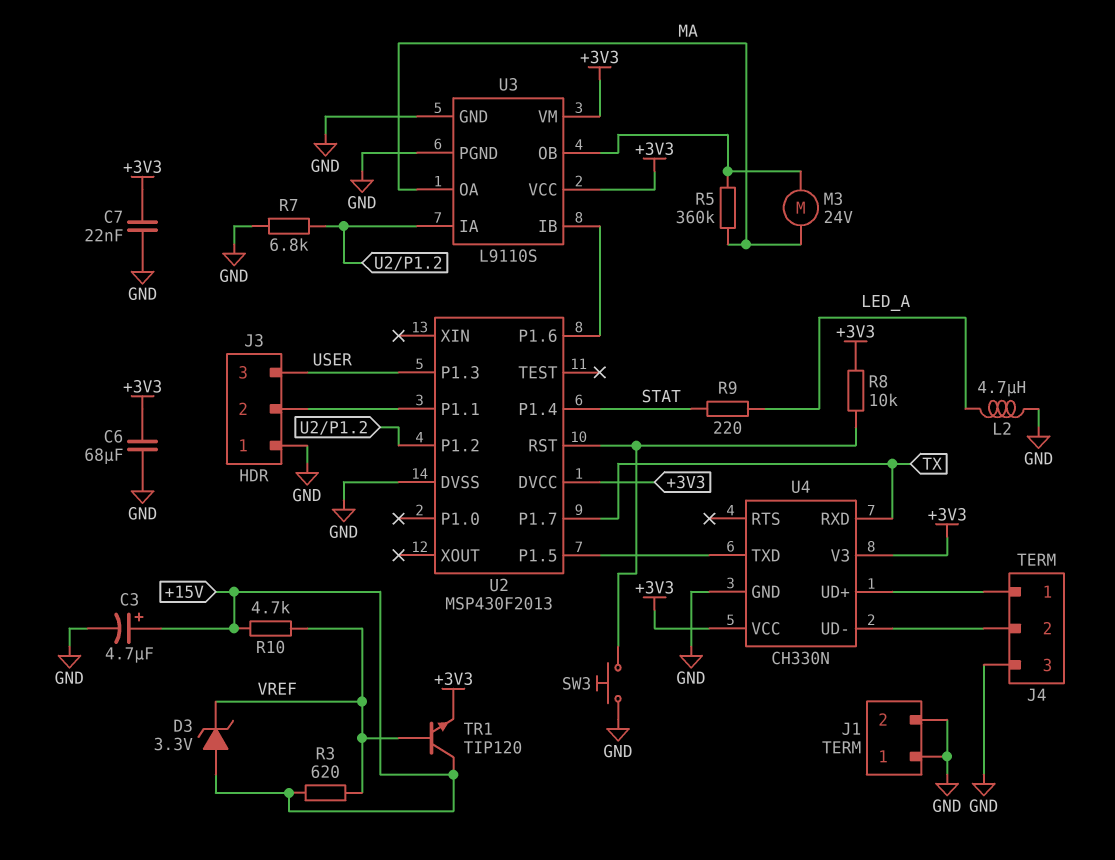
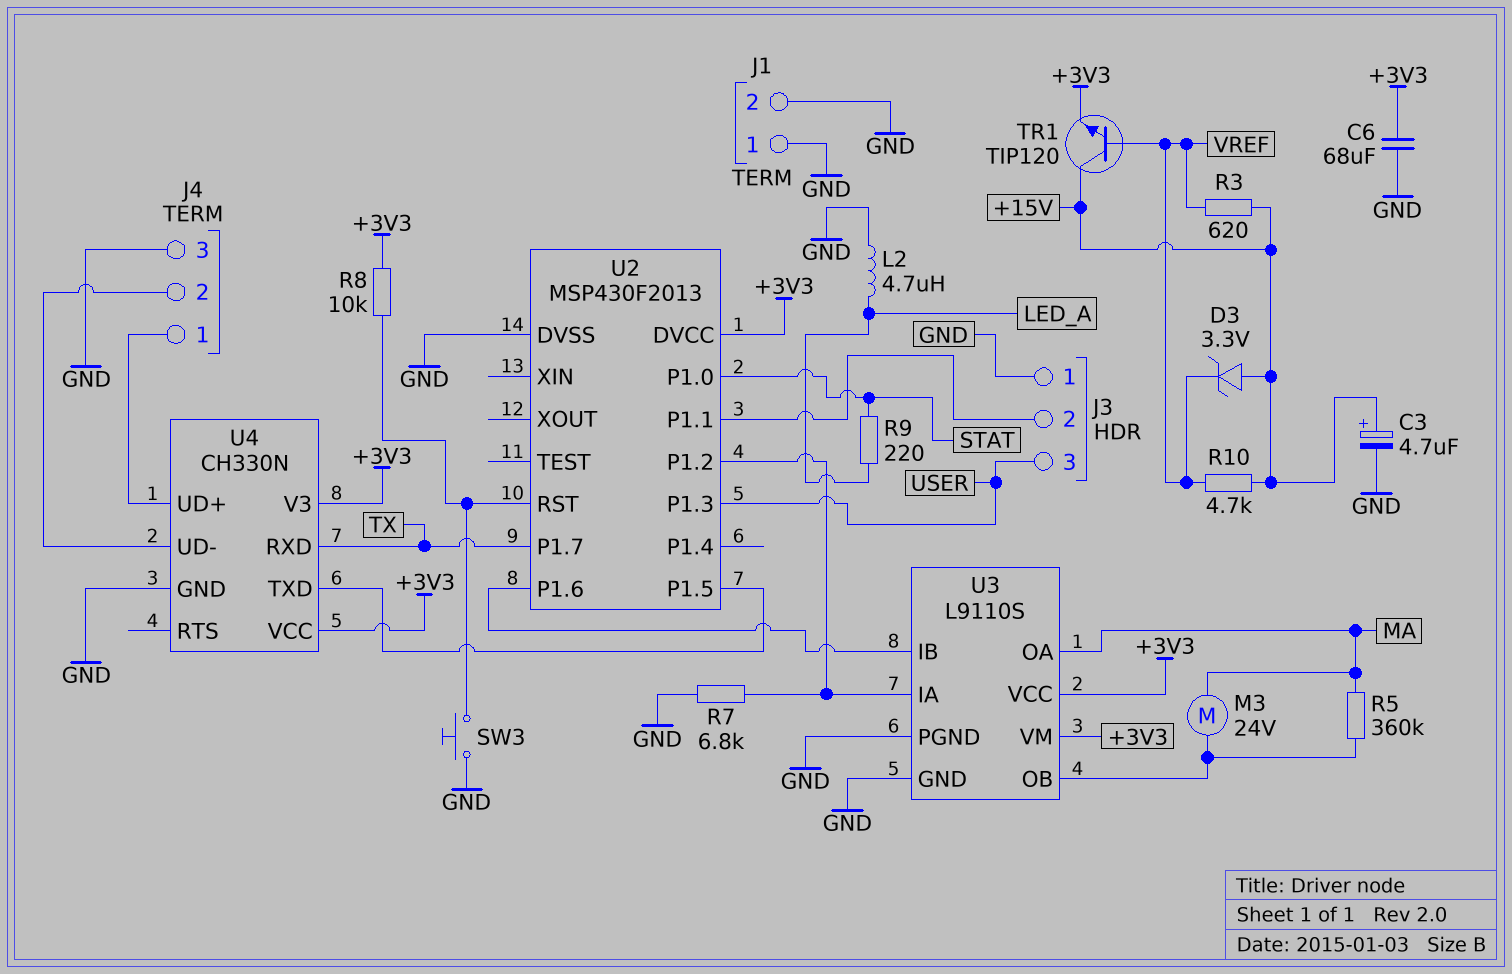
C7: 22nF (+3V3, GND) -> none
U2 pin P1.0: none -> STAT
U2 pin P1.4: STAT -> none

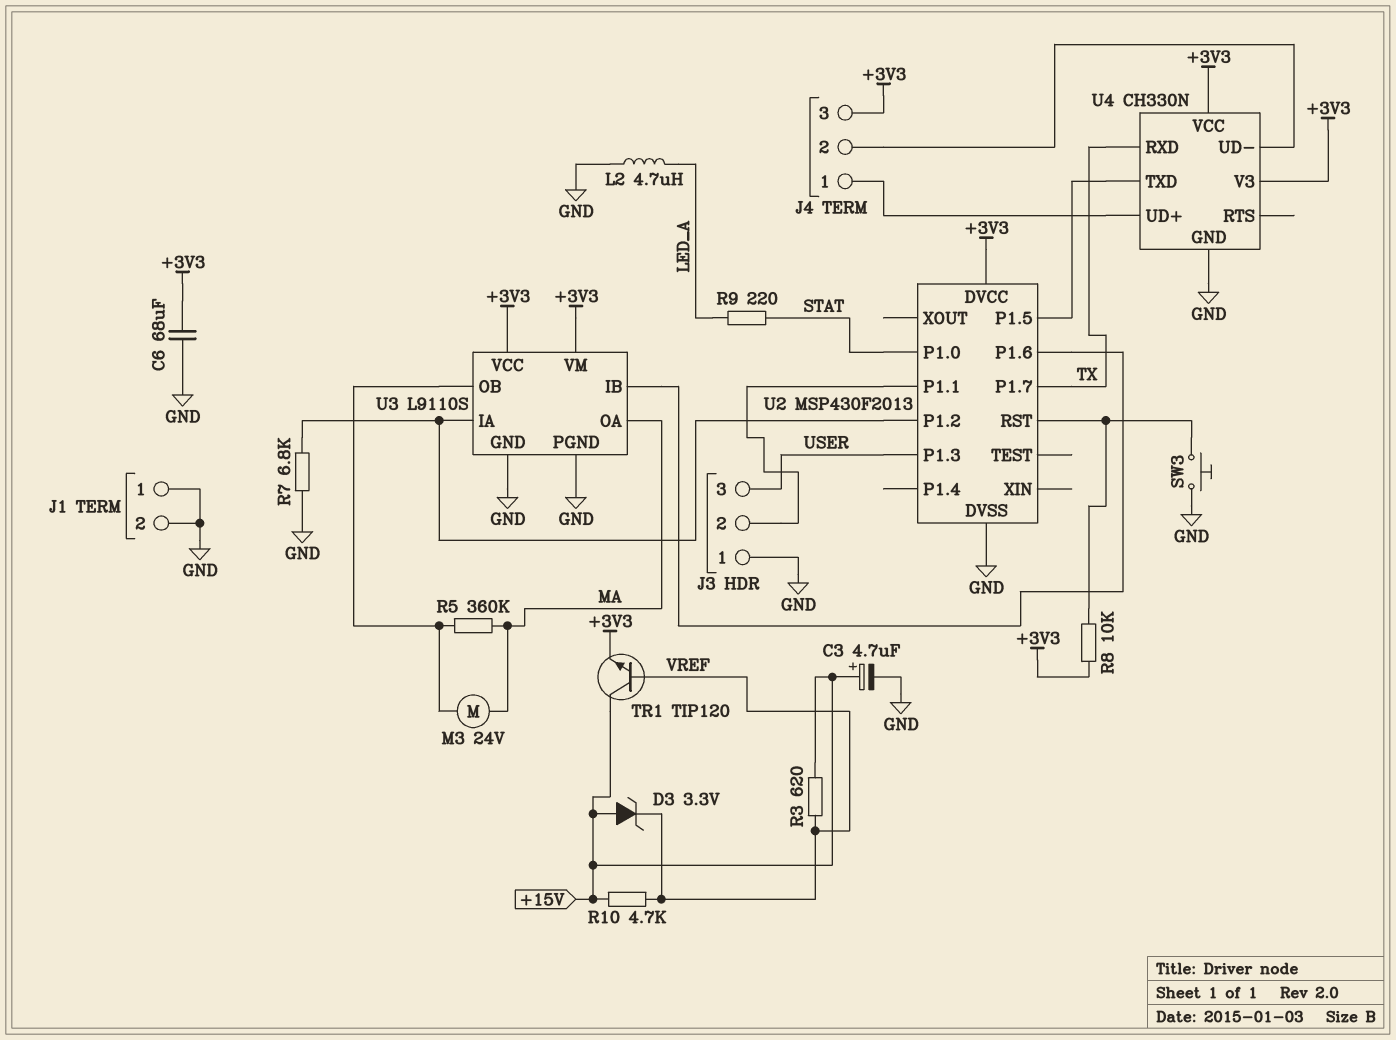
J4 pin 3: GND -> +3V3

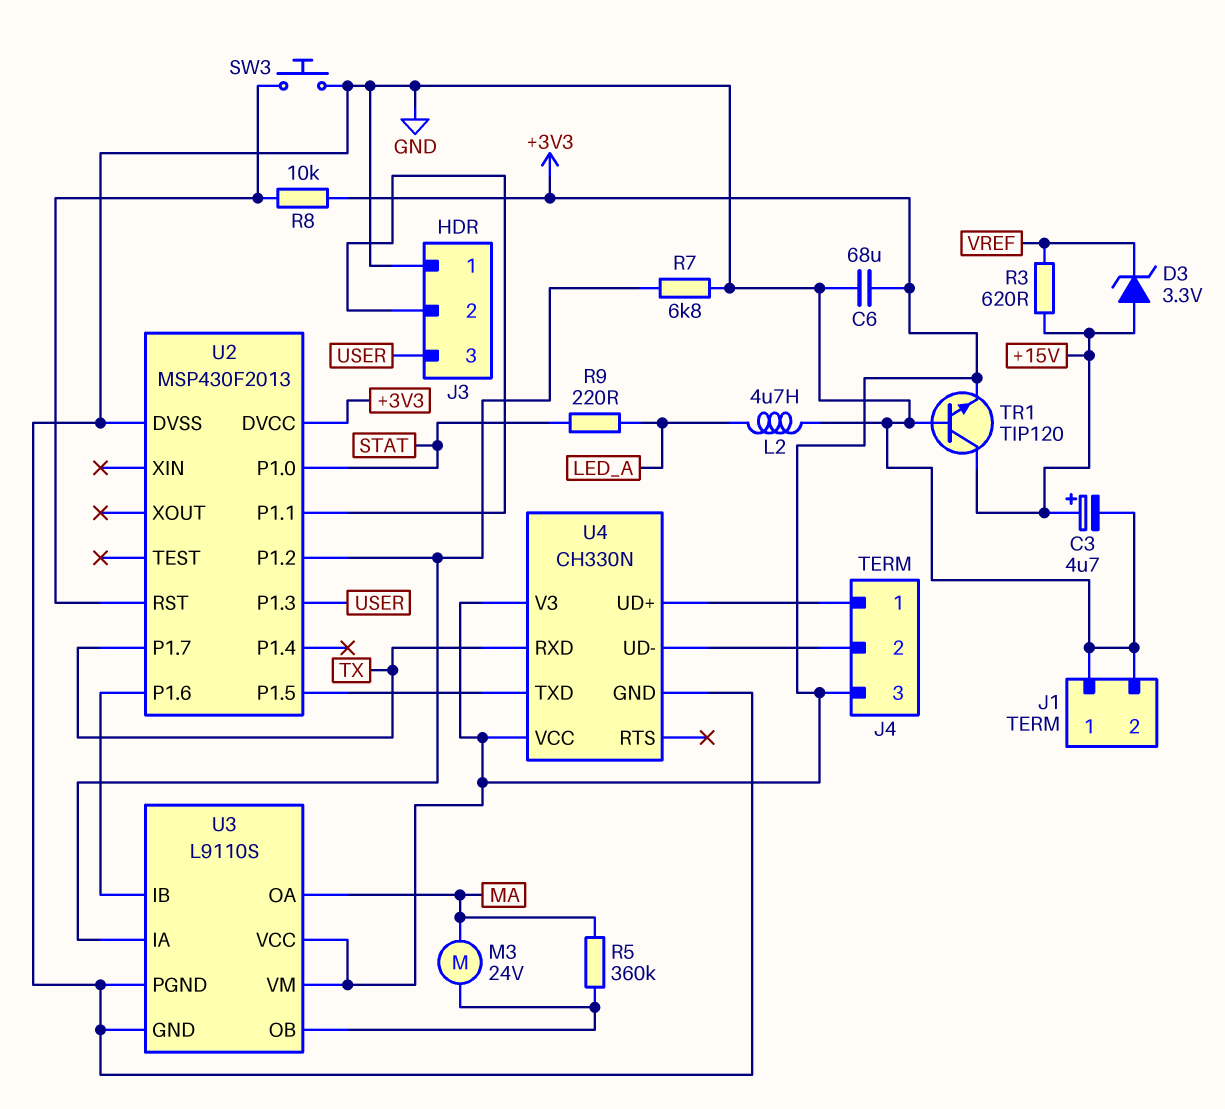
R10: 4.7k (+15V, VREF) -> none
TR1: NPN TIP120 (B VREF, C +15V, E +3V3) -> NPN TIP120 (B GND, C +15V, E +3V3)

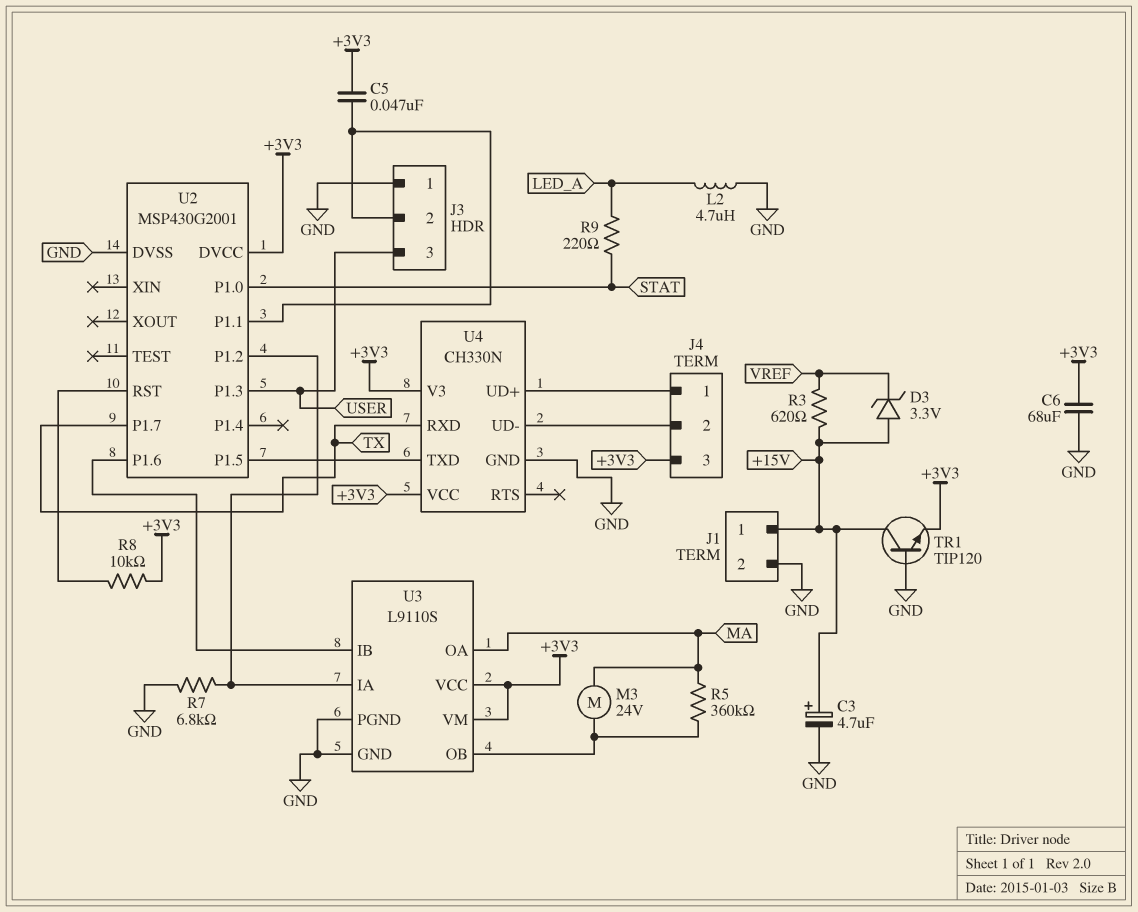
C5: none -> 47nF (+3V3, J3/2)
J1 pin 1: GND -> +15V
SW3: button (GND, U2/RST) -> none
U2: MSP430F2013 -> MSP430G2001

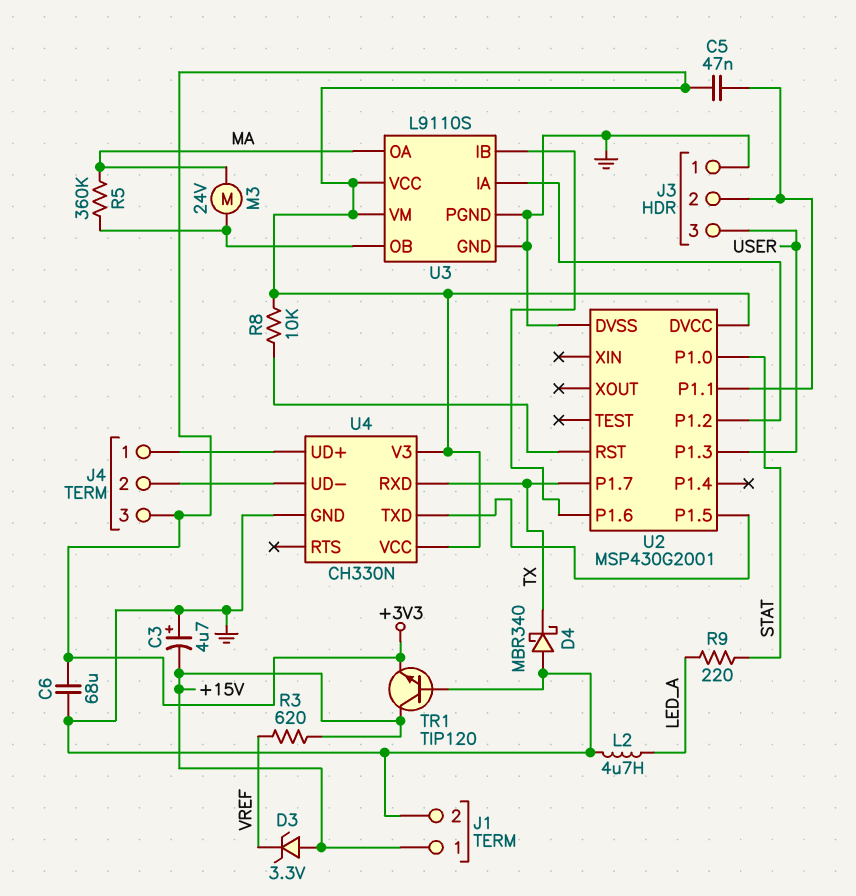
C3: 4.7uF (plus +15V, minus GND) -> 4.7uF (plus GND, minus +15V)
D4: none -> schottky MBR340 (A GND, K TX)
R7: 6.8k (GND, U2/P1.2) -> none

